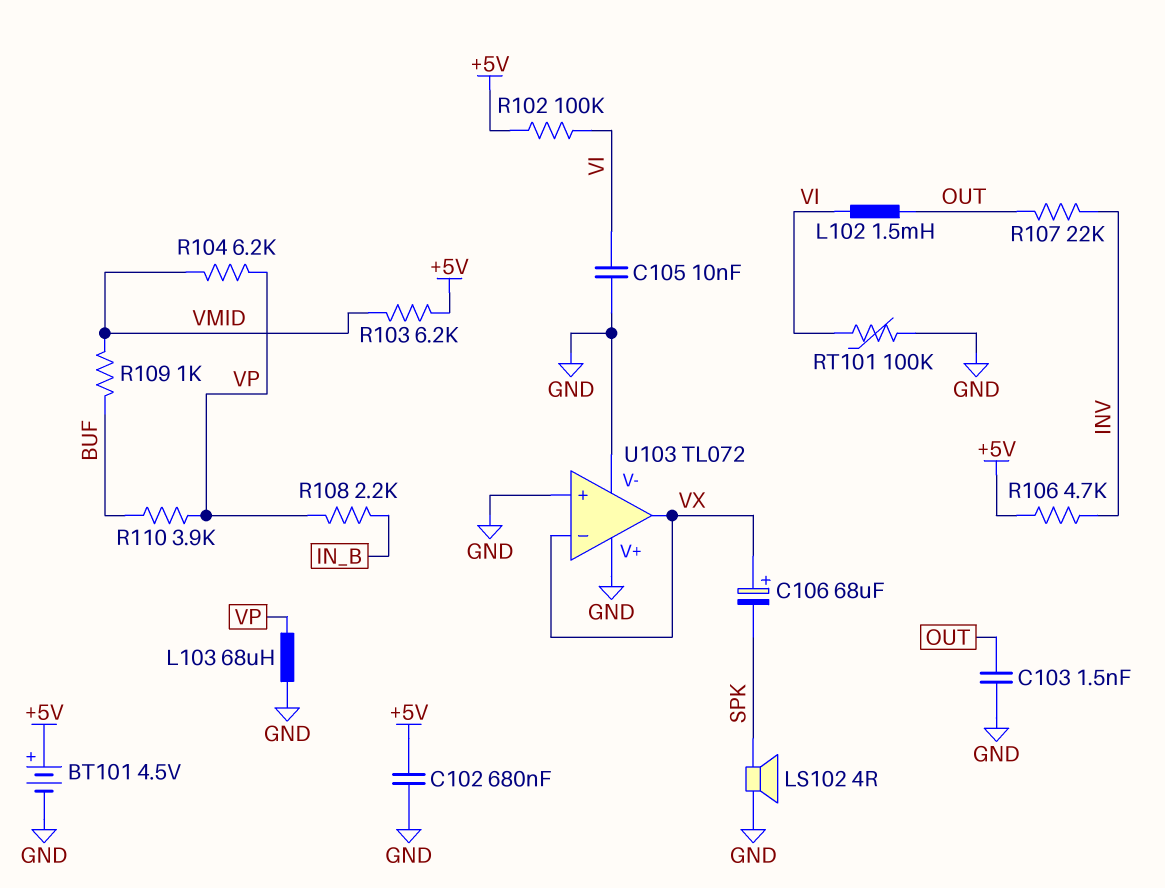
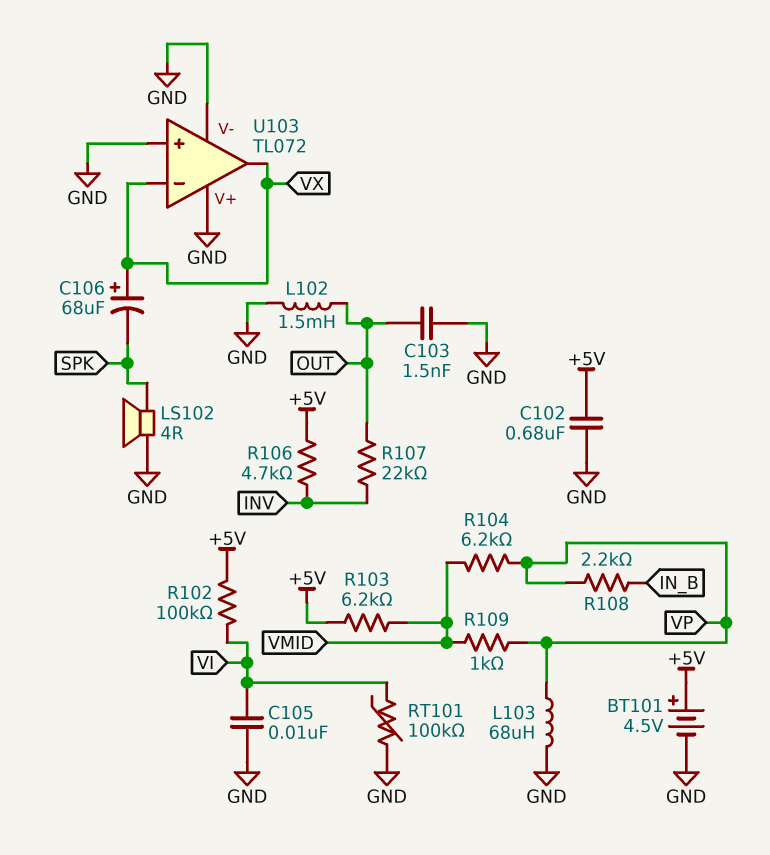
L102: 1.5mH (OUT, VI) -> 1.5mH (GND, OUT)
R109: 1k (BUF, VMID) -> 1k (VMID, VP)
R110: 3.9k (BUF, VP) -> none

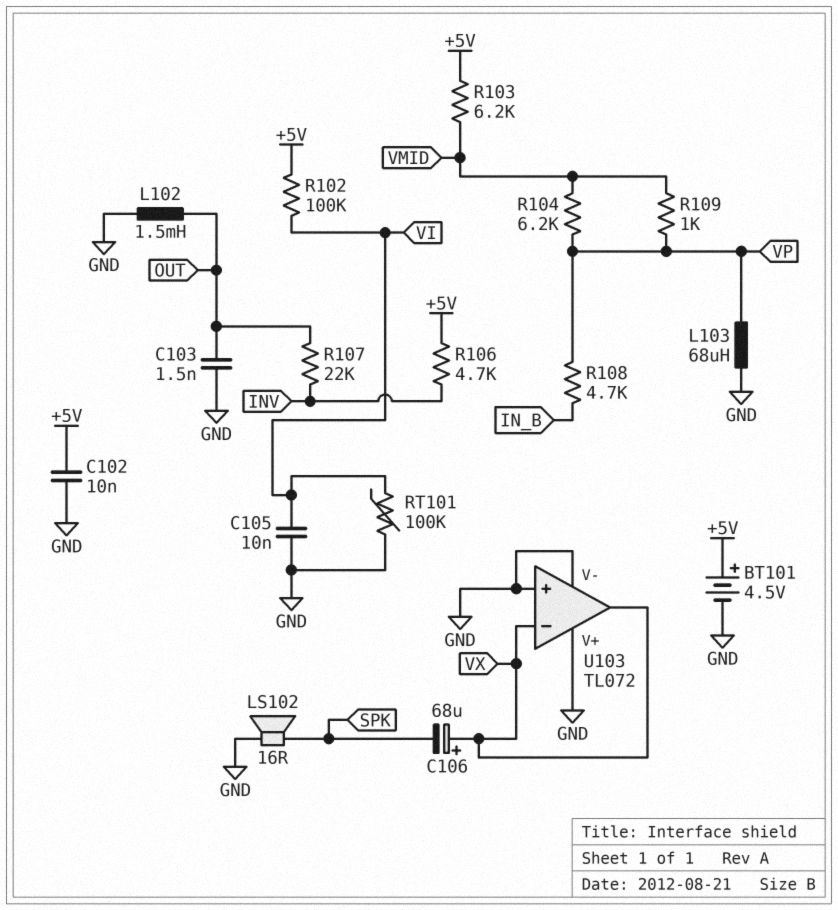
C102: 680nF (+5V, GND) -> 10nF (+5V, GND)
LS102: speaker 4R (GND, SPK) -> speaker 16R (GND, SPK)
R108: 2.2k (IN_B, VP) -> 4.7k (IN_B, VP)

